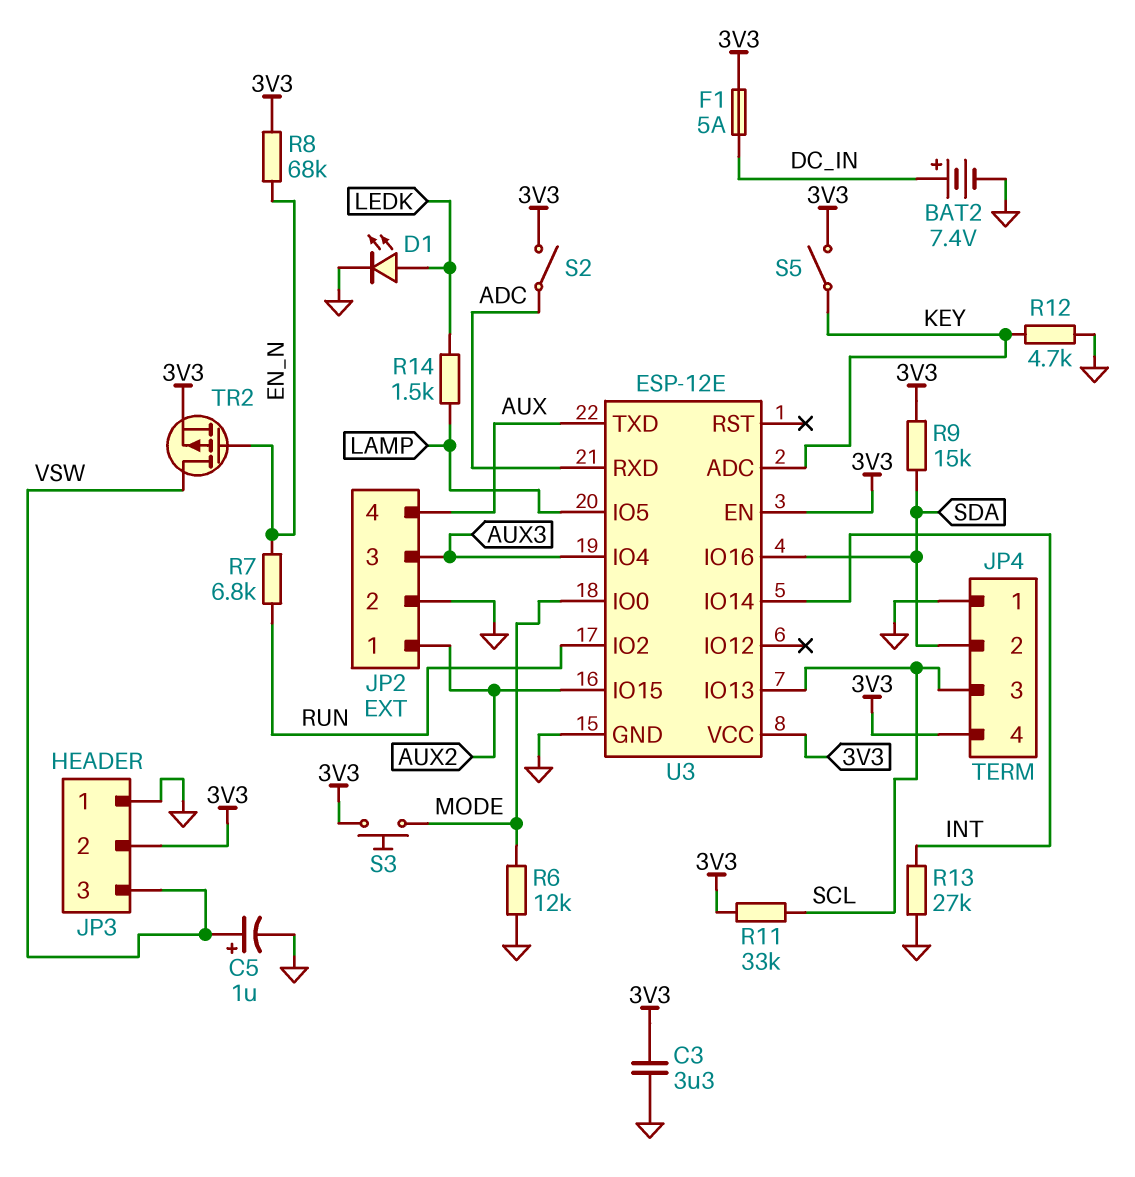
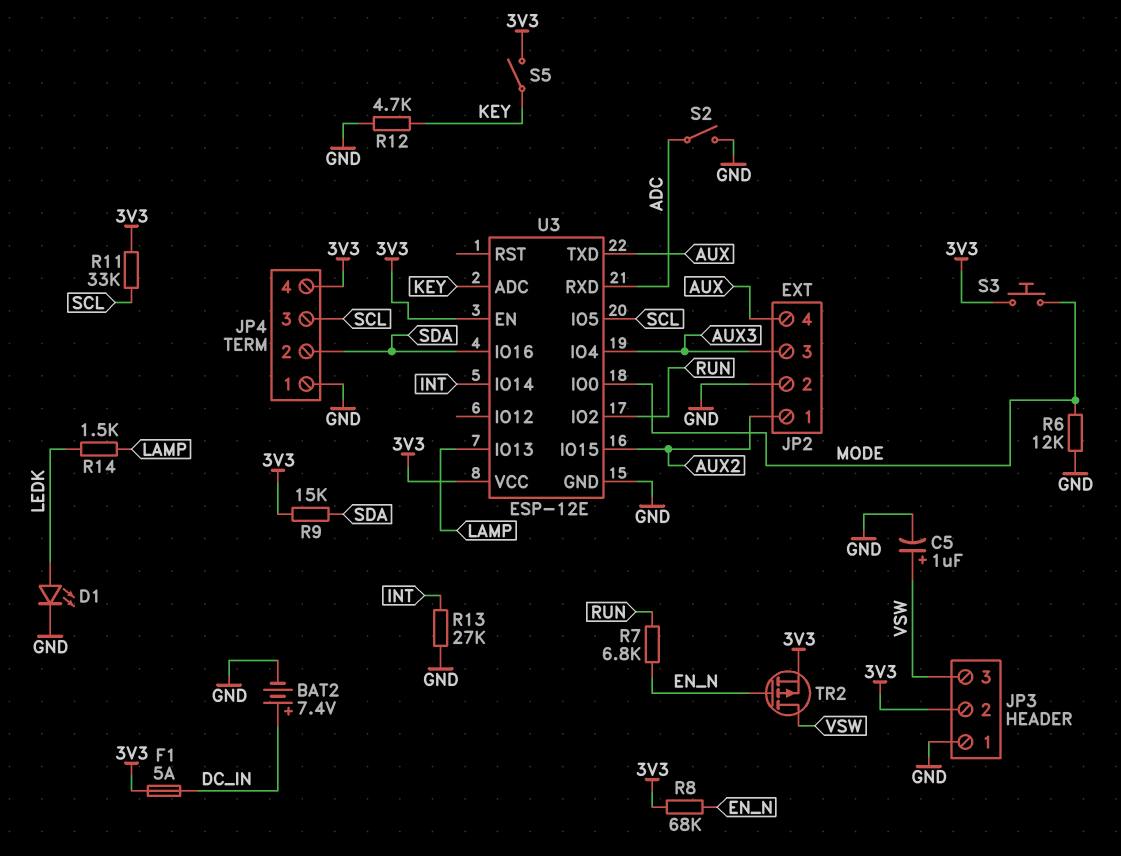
C3: 3.3uF (3V3, GND) -> none
S2: switch (3V3, ADC) -> switch (ADC, GND)
U3 pin IO5: LAMP -> SCL
U3 pin IO13: SCL -> LAMP

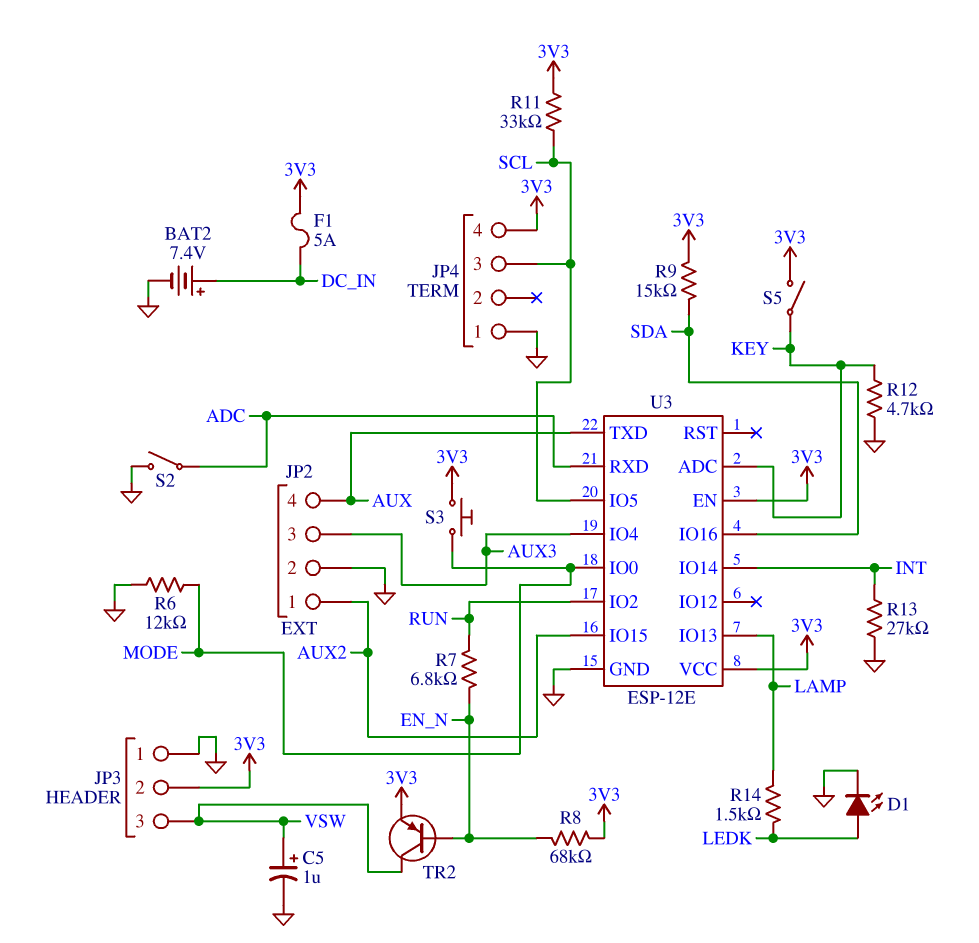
JP4 pin 2: SDA -> none
TR2: PMOS (G EN_N, D VSW, S 3V3) -> PNP (B EN_N, C VSW, E 3V3)

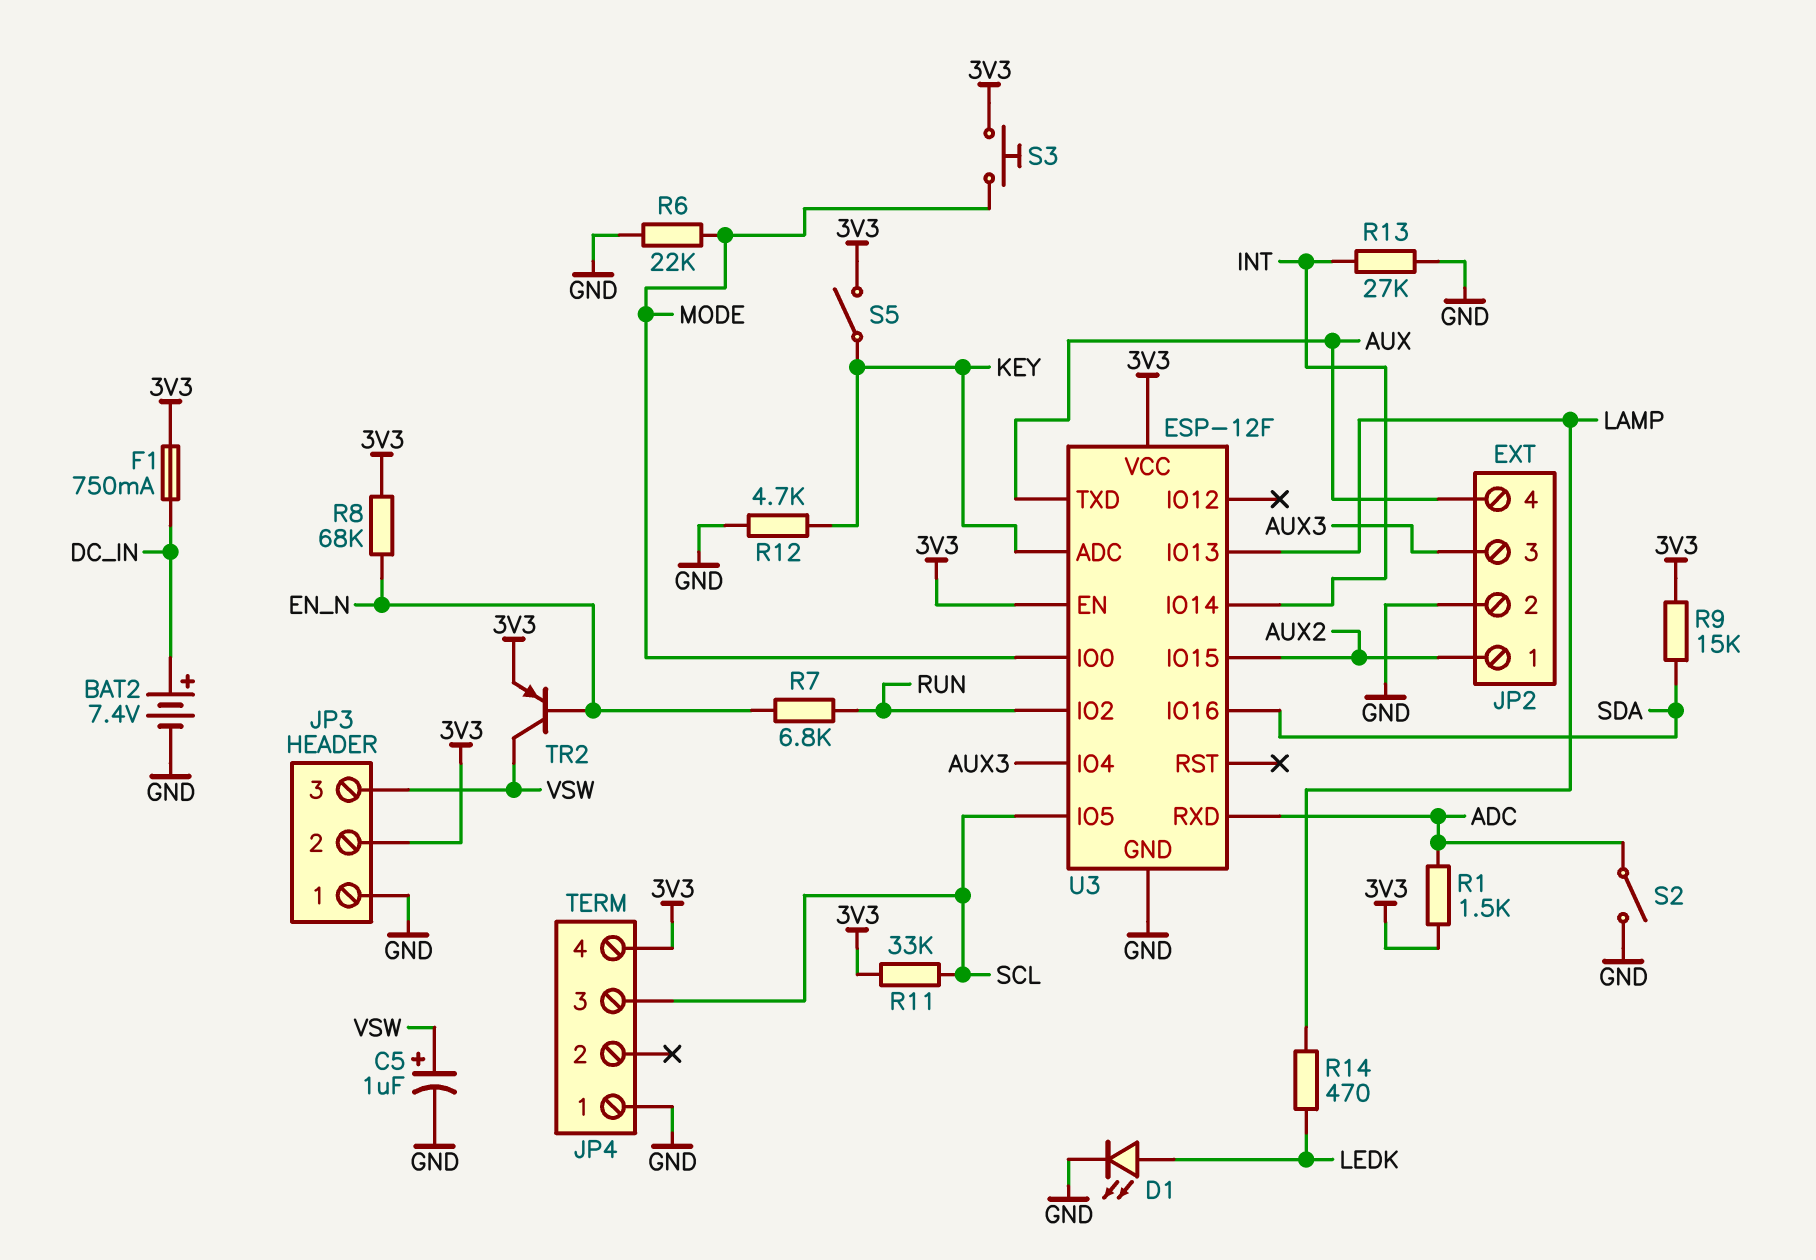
F1: 5A (3V3, DC_IN) -> 750mA (3V3, DC_IN)
R1: none -> 1.5k (3V3, ADC)
R6: 12k (GND, MODE) -> 22k (GND, MODE)
R14: 1.5k (LAMP, LEDK) -> 470 (LAMP, LEDK)
U3: ESP-12E -> ESP-12F

